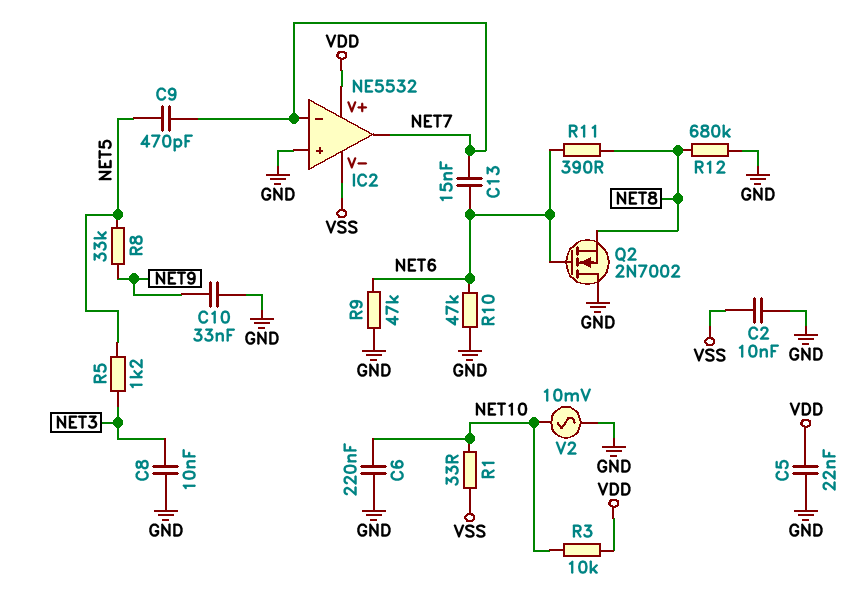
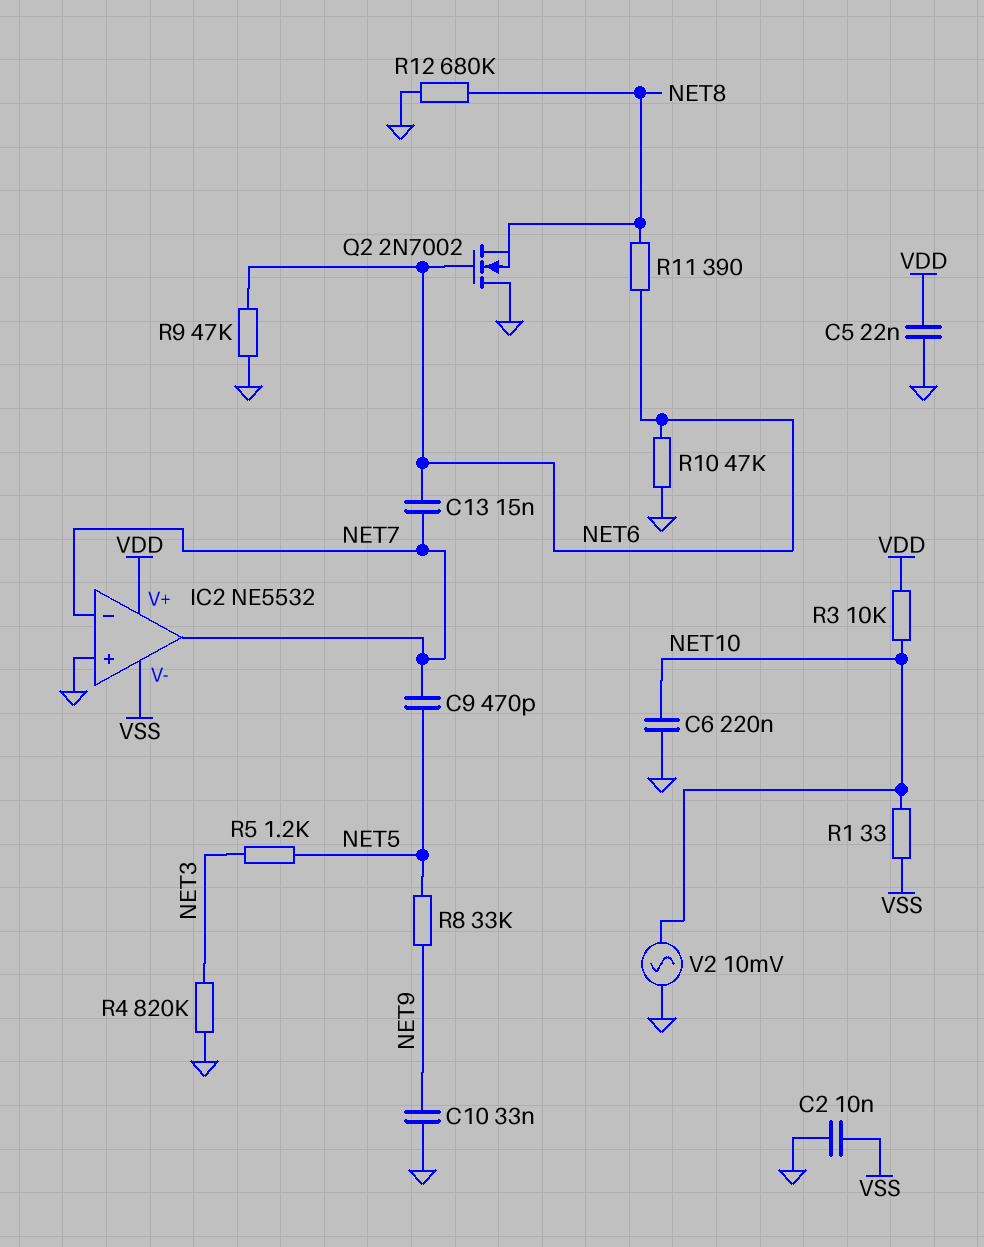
C8: 10nF (GND, NET3) -> none
R4: none -> 820k (GND, NET3)

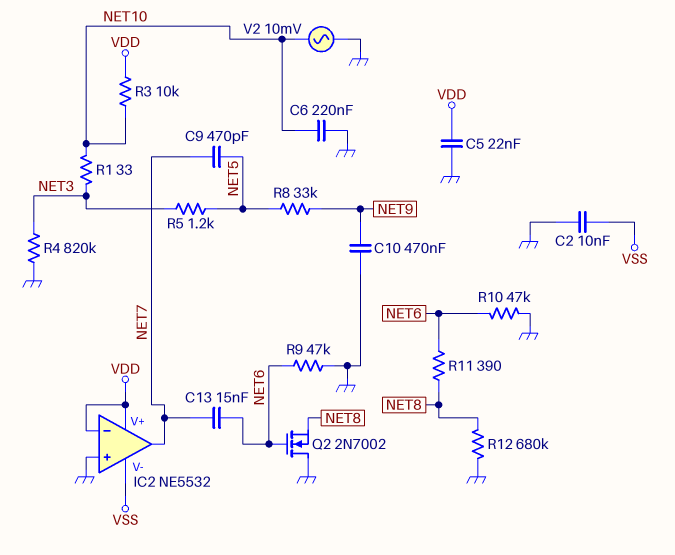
C10: 33nF (GND, NET9) -> 470nF (GND, NET9)
IC2 pin in-: NET7 -> VDD
R1: 33 (NET10, VSS) -> 33 (NET3, NET10)

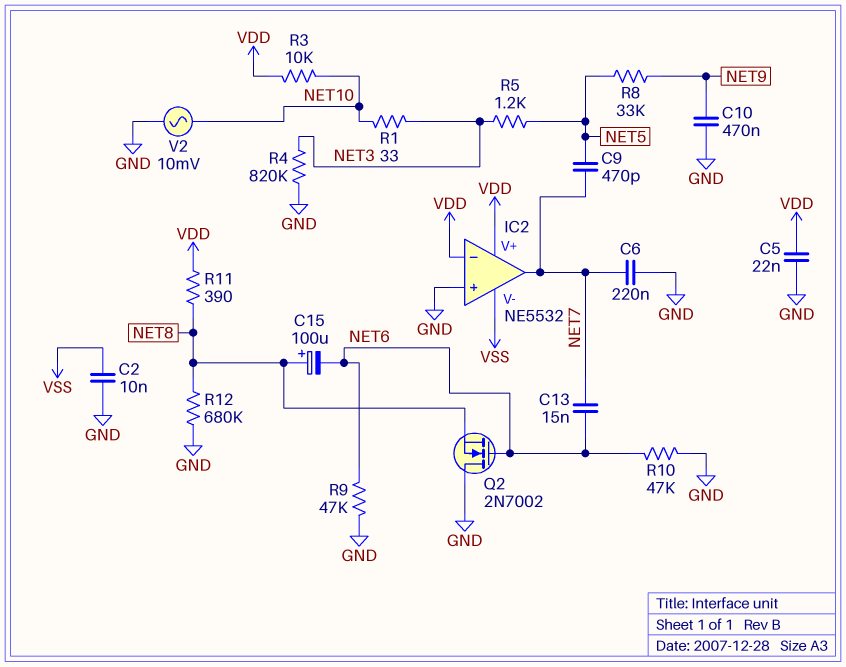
C6: 220nF (GND, NET10) -> 220nF (GND, NET7)
C15: none -> 100uF (plus NET8, minus NET6)
R11: 390 (NET6, NET8) -> 390 (NET8, VDD)

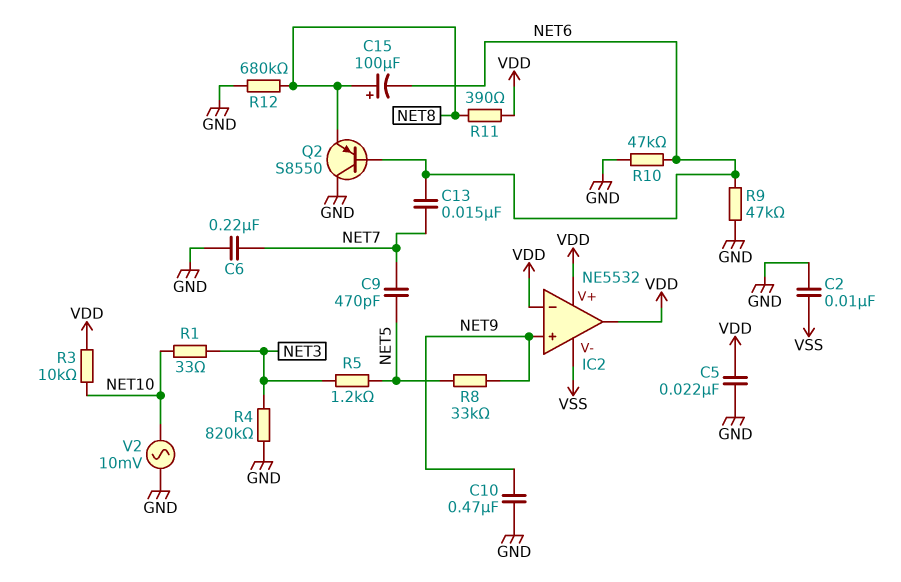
IC2 pin in+: GND -> NET9
IC2 pin out: NET7 -> VDD
Q2: NMOS 2N7002 (G NET6, D GND, S NET8) -> PNP S8550 (B NET6, C GND, E NET8)

